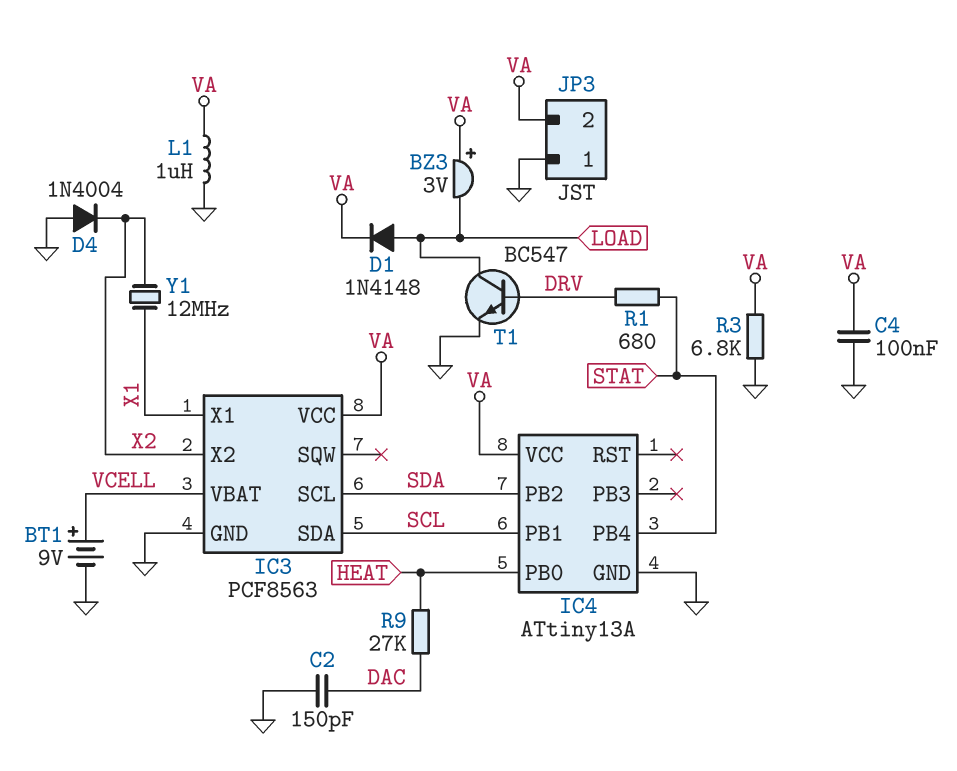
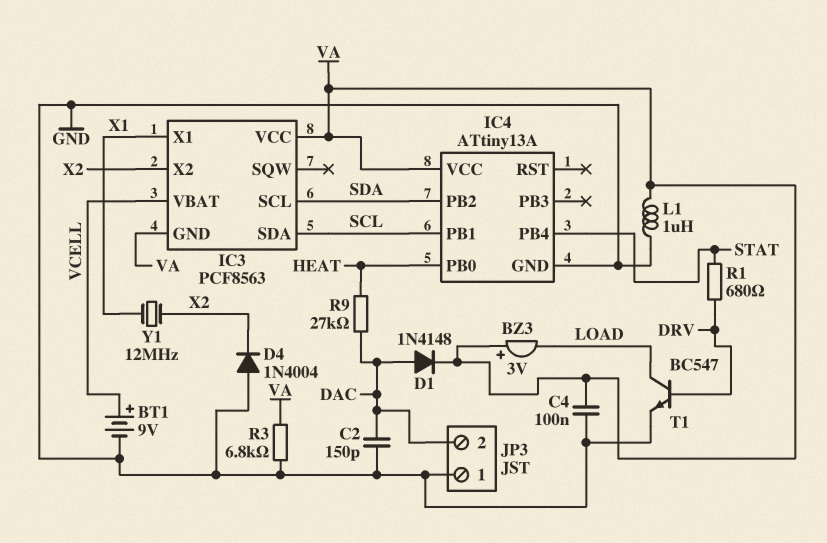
D1: diode 1N4148 (A LOAD, K VA) -> diode 1N4148 (A DAC, K VA)
IC3 pin GND: GND -> VA
JP3 pin 2: VA -> DAC

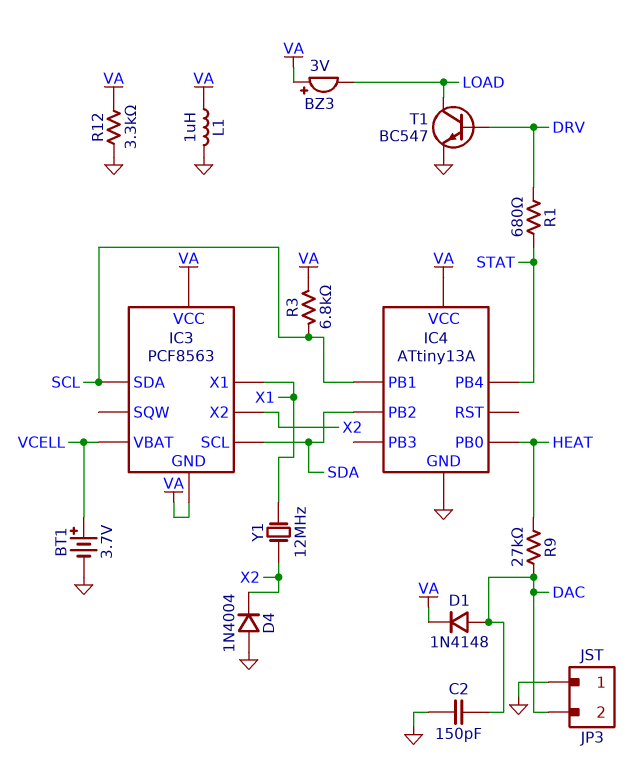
BT1: 9V (plus VCELL, minus GND) -> 3.7V (plus VCELL, minus GND)
C4: 100nF (GND, VA) -> none
R3: 6.8k (GND, VA) -> 6.8k (SCL, VA)
R12: none -> 3.3k (GND, VA)

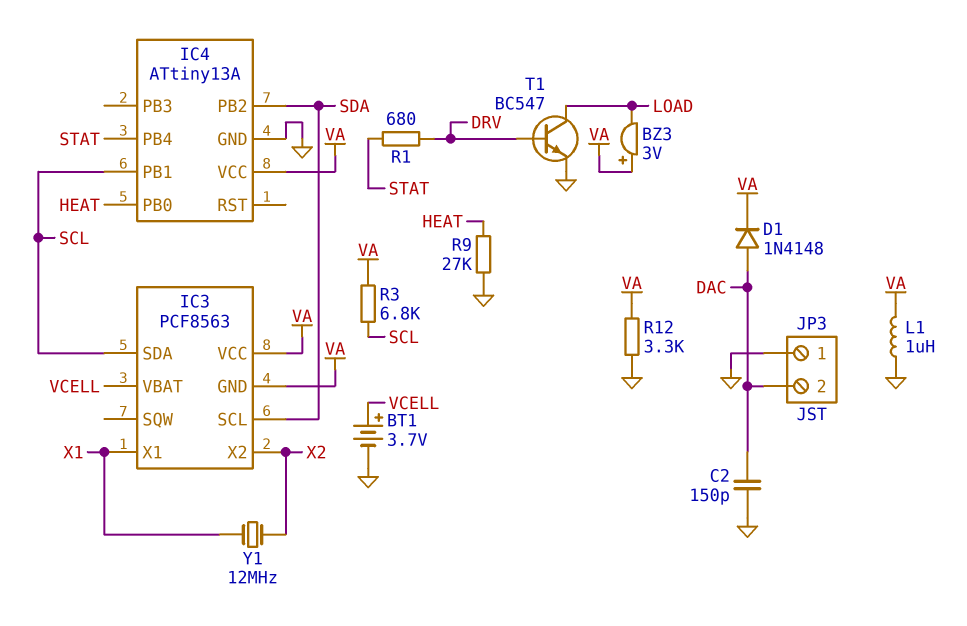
D4: diode 1N4004 (A GND, K X2) -> none
R9: 27k (DAC, HEAT) -> 27k (GND, HEAT)

